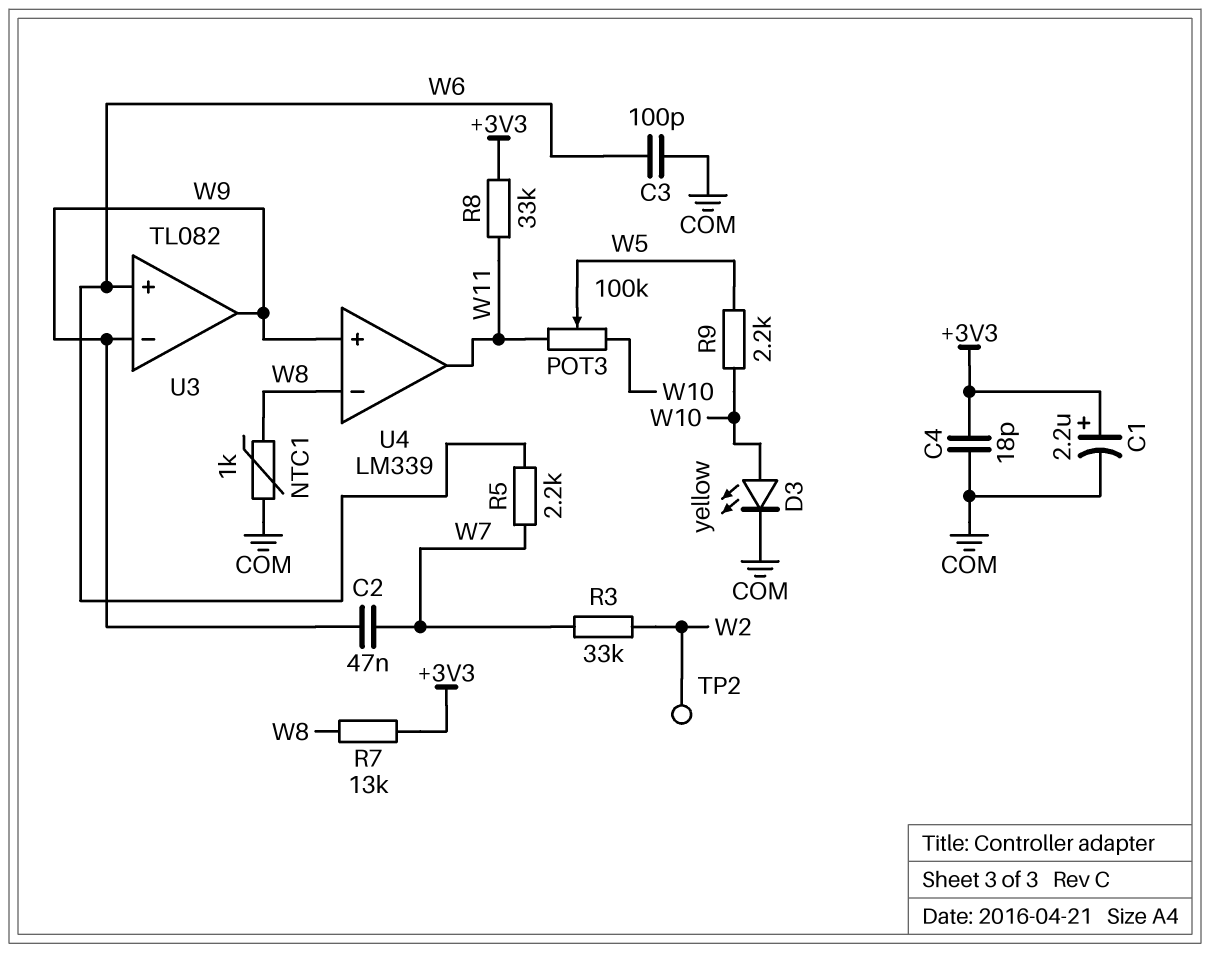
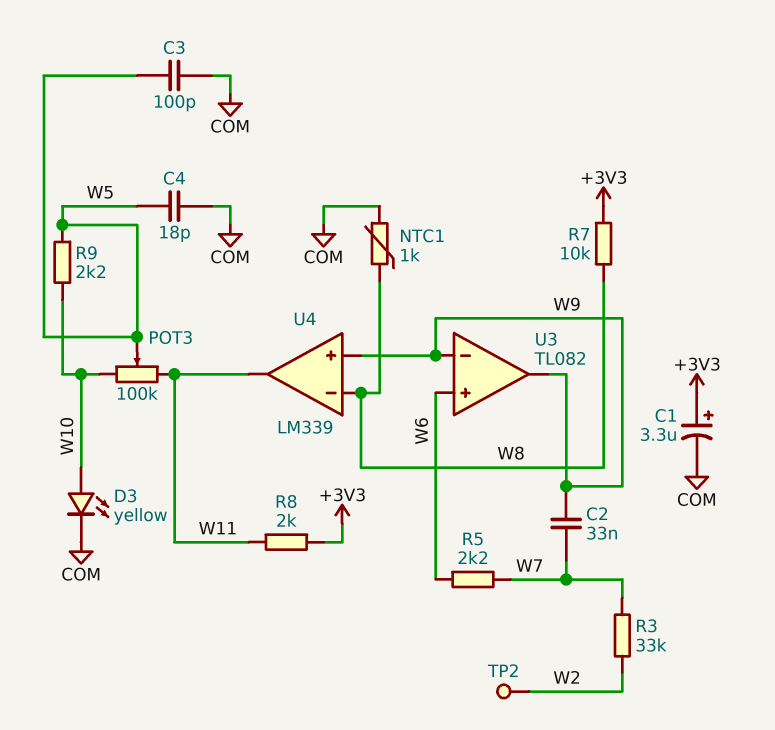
C1: 2.2uF (plus +3V3, minus COM) -> 3.3uF (plus +3V3, minus COM)
C2: 47nF (W7, W9) -> 33nF (W7, W9)
C3: 100pF (COM, W6) -> 100pF (COM, W5)
C4: 18pF (+3V3, COM) -> 18pF (COM, W5)
R7: 13k (+3V3, W8) -> 10k (+3V3, W8)
R8: 33k (+3V3, W11) -> 2k (+3V3, W11)

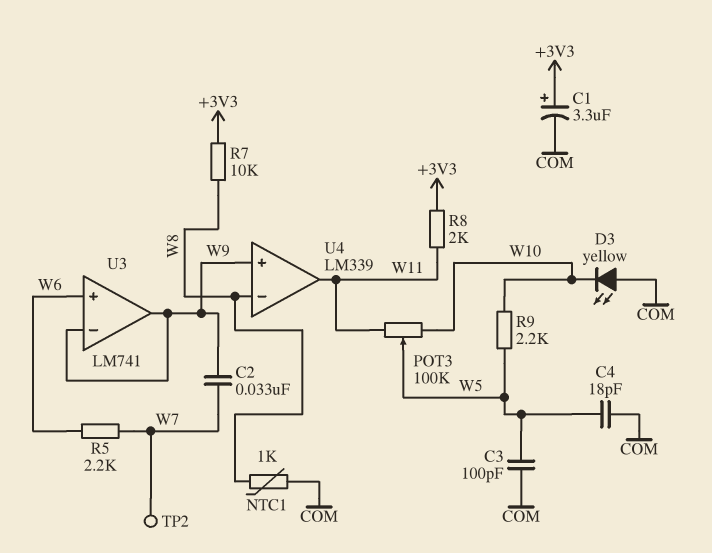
D3: LED yellow (A W10, K COM) -> LED yellow (A COM, K W10)
R3: 33k (W2, W7) -> none
TP2: test point (W2) -> test point (W7)
U3: TL082 -> LM741

